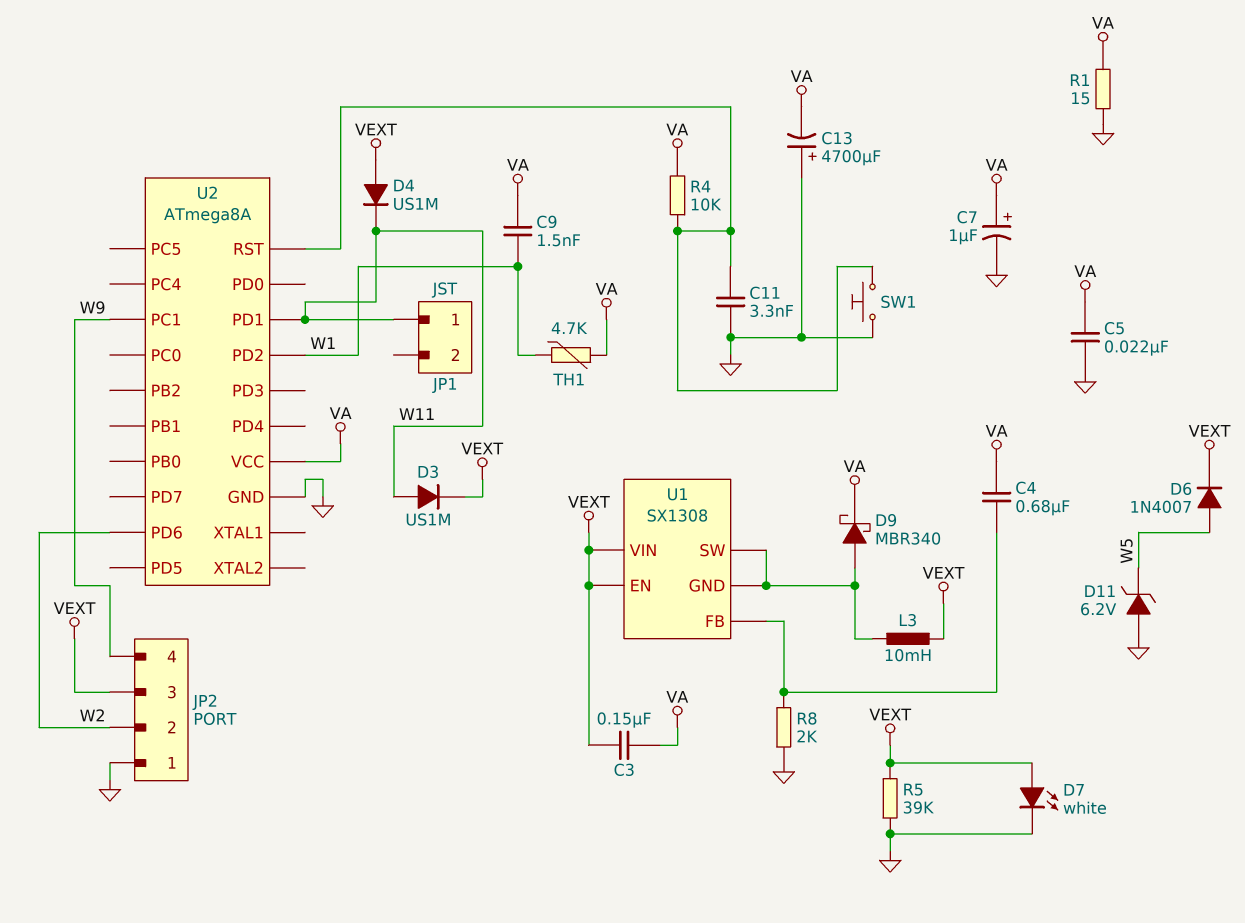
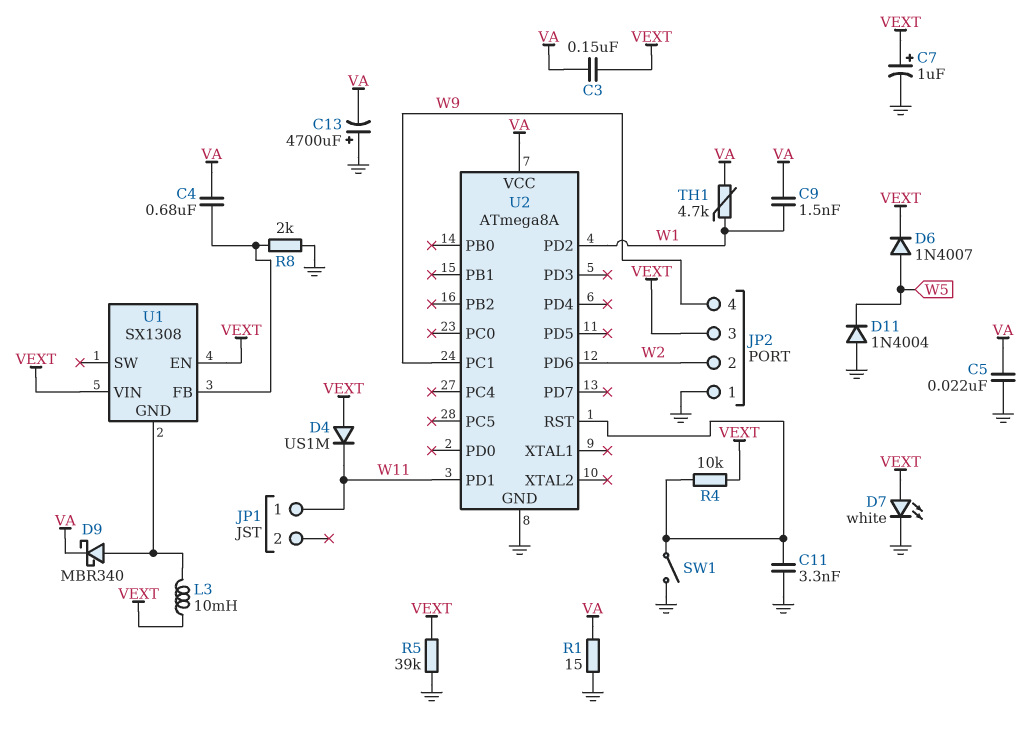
C7: 1uF (plus VA, minus GND) -> 1uF (plus VEXT, minus GND)
D3: diode US1M (A W11, K VEXT) -> none
D11: zener 6.2V (A GND, K W5) -> diode 1N4004 (A GND, K W5)
R4: 10k (U2/RST, VA) -> 10k (U2/RST, VEXT)
SW1: button (GND, U2/RST) -> switch (GND, U2/RST)
U1 pin SW: U1/GND -> none

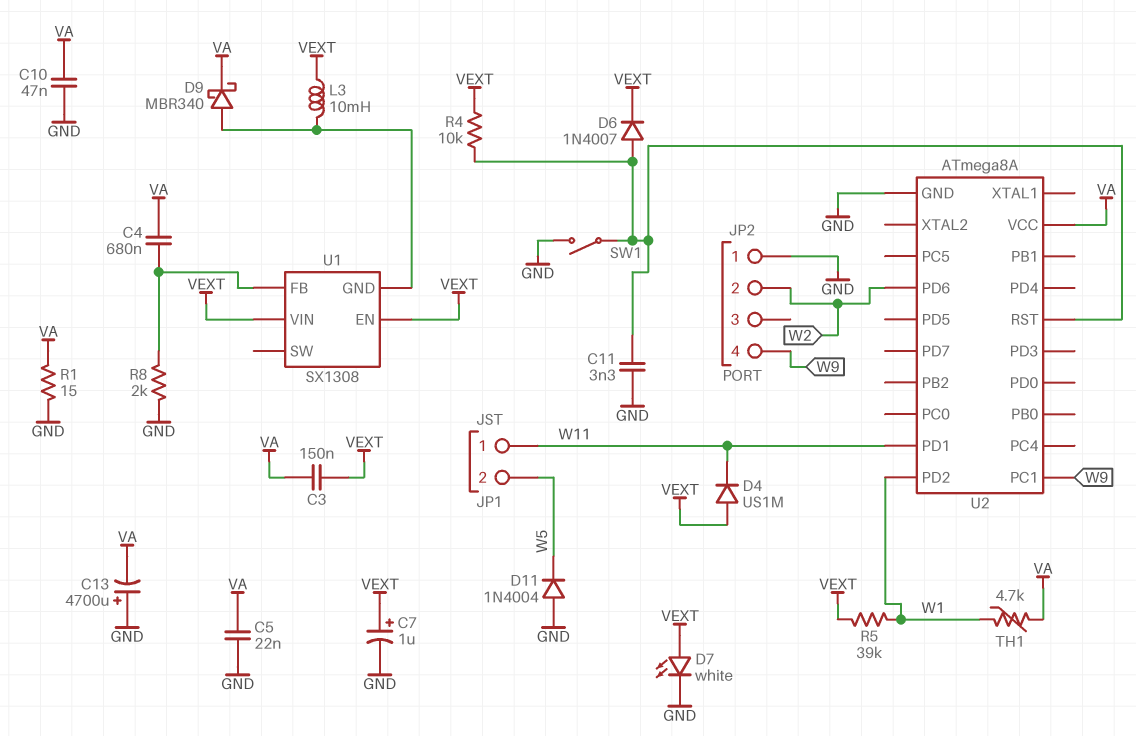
C9: 1.5nF (VA, W1) -> none
C10: none -> 47nF (GND, VA)
D6: diode 1N4007 (A W5, K VEXT) -> diode 1N4007 (A U2/RST, K VEXT)
JP1 pin 2: none -> W5
JP2 pin 3: VEXT -> none
R5: 39k (GND, VEXT) -> 39k (VEXT, W1)

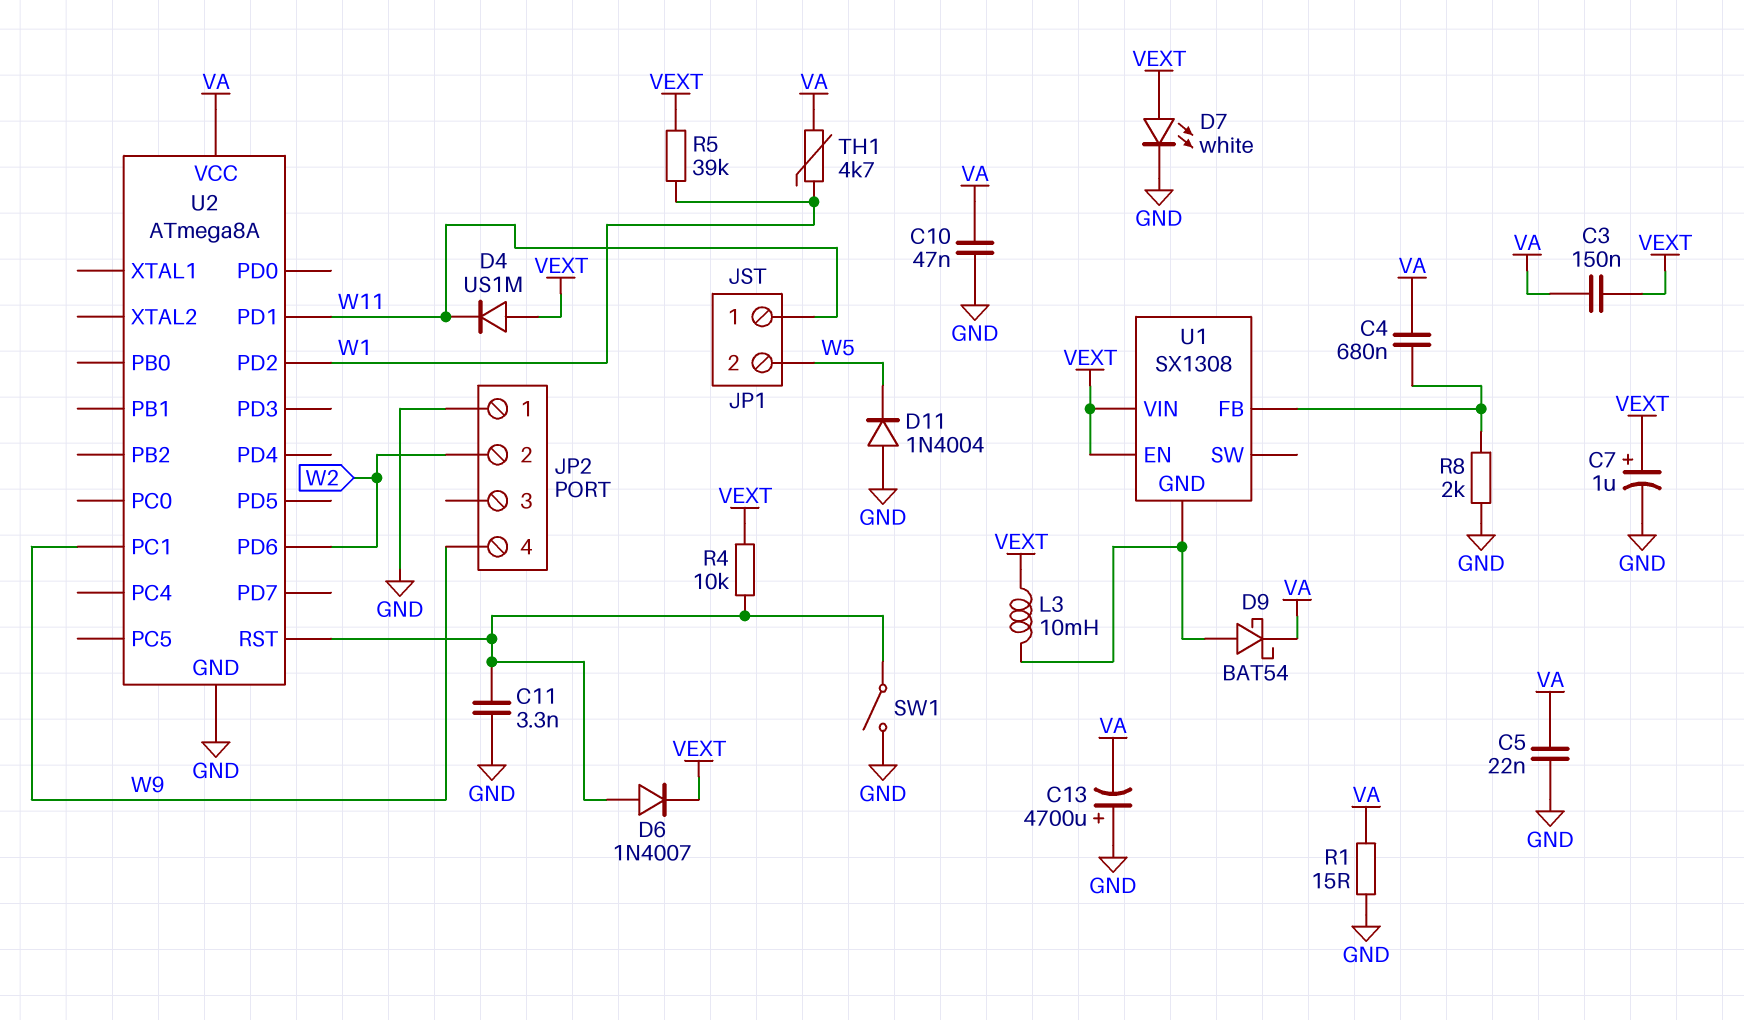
D9: schottky MBR340 (A U1/GND, K VA) -> schottky BAT54 (A U1/GND, K VA)

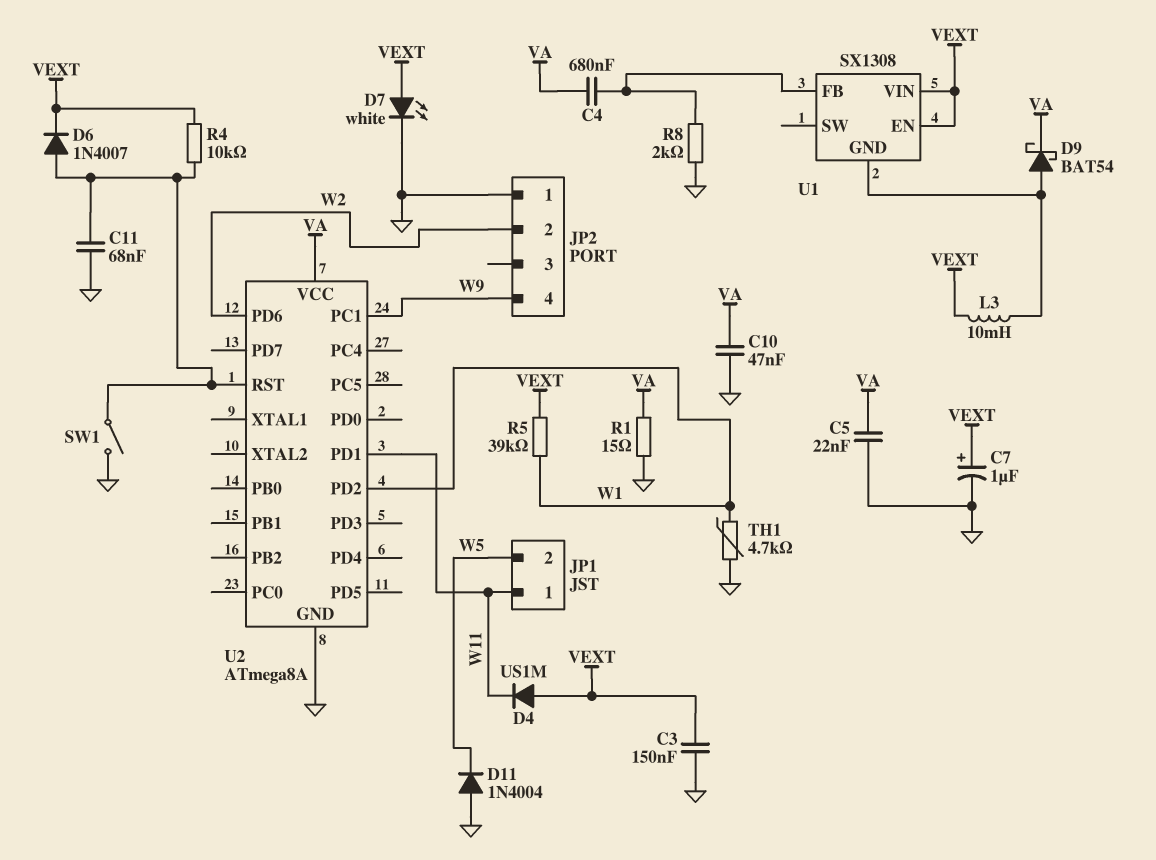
C3: 150nF (VA, VEXT) -> 150nF (GND, VEXT)
C11: 3.3nF (GND, U2/RST) -> 68nF (GND, U2/RST)
C13: 4700uF (plus GND, minus VA) -> none
TH1: 4.7k (VA, W1) -> 4.7k (GND, W1)

